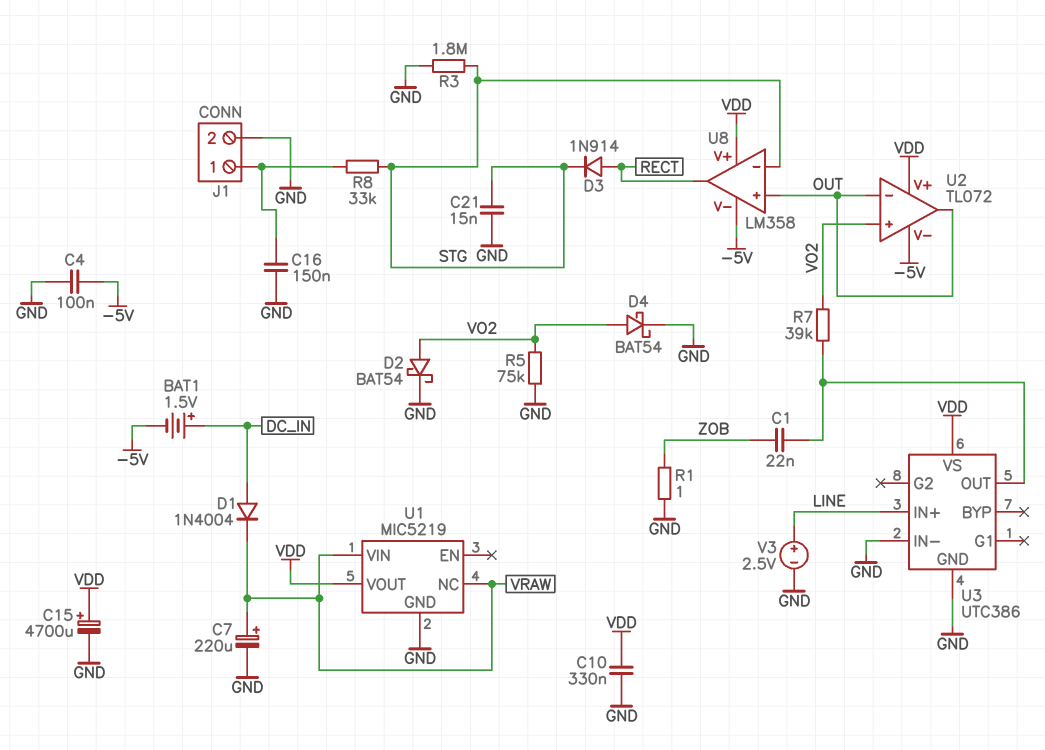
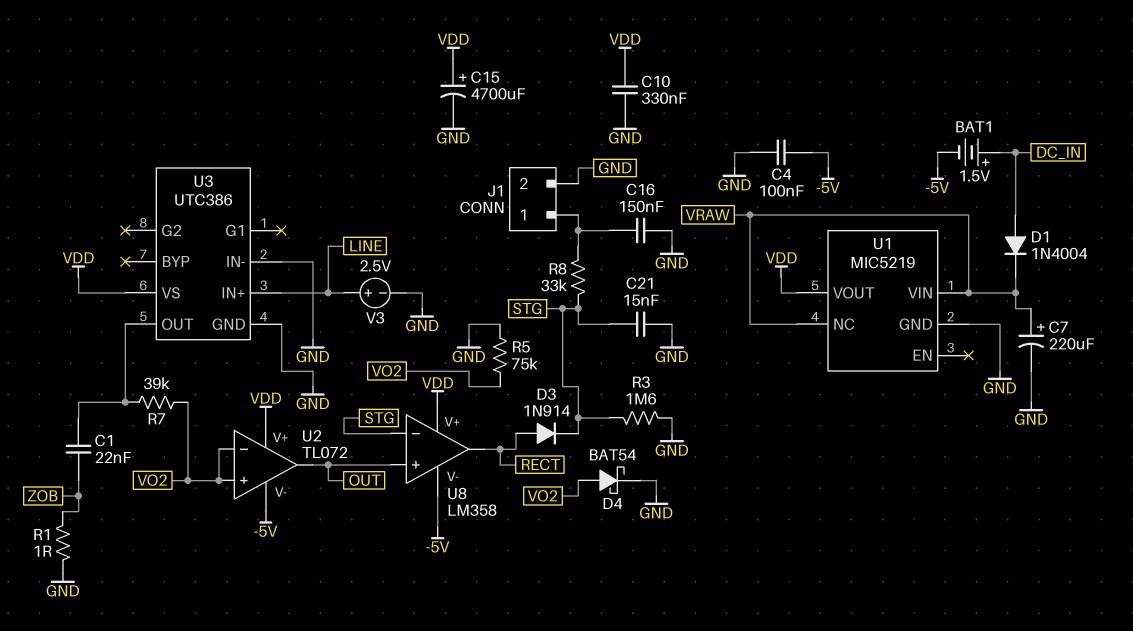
D2: schottky BAT54 (A VO2, K GND) -> none
R3: 1.8M (GND, STG) -> 1.6M (GND, STG)
U2 pin in-: OUT -> VO2

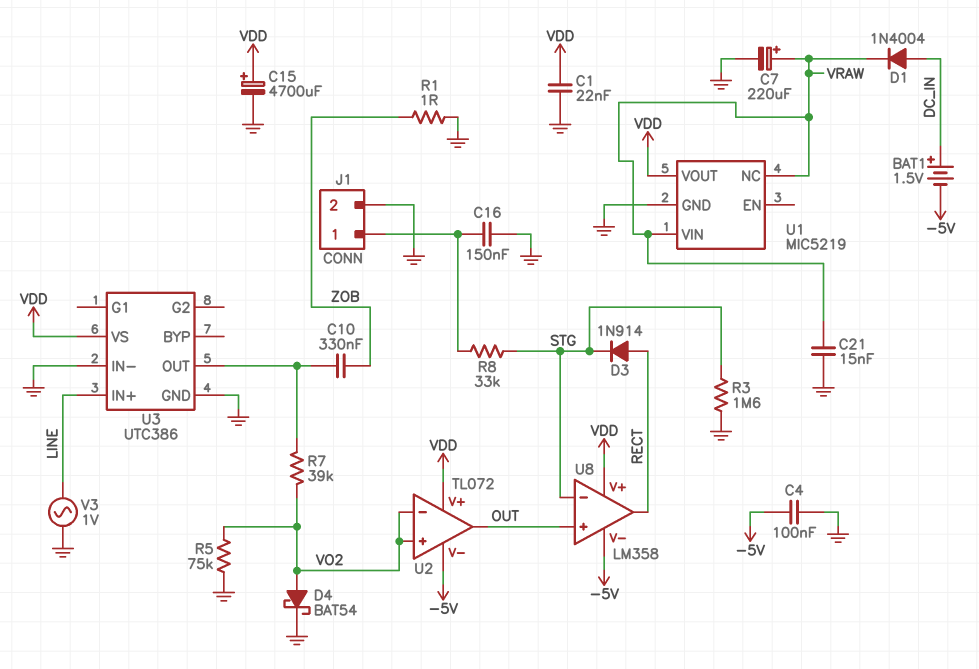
C1: 22nF (U3/OUT, ZOB) -> 22nF (GND, VDD)
C10: 330nF (GND, VDD) -> 330nF (U3/OUT, ZOB)
C21: 15nF (GND, STG) -> 15nF (GND, VRAW)
V3: 2.5V (plus LINE, minus GND) -> AC 1V (GND, LINE)

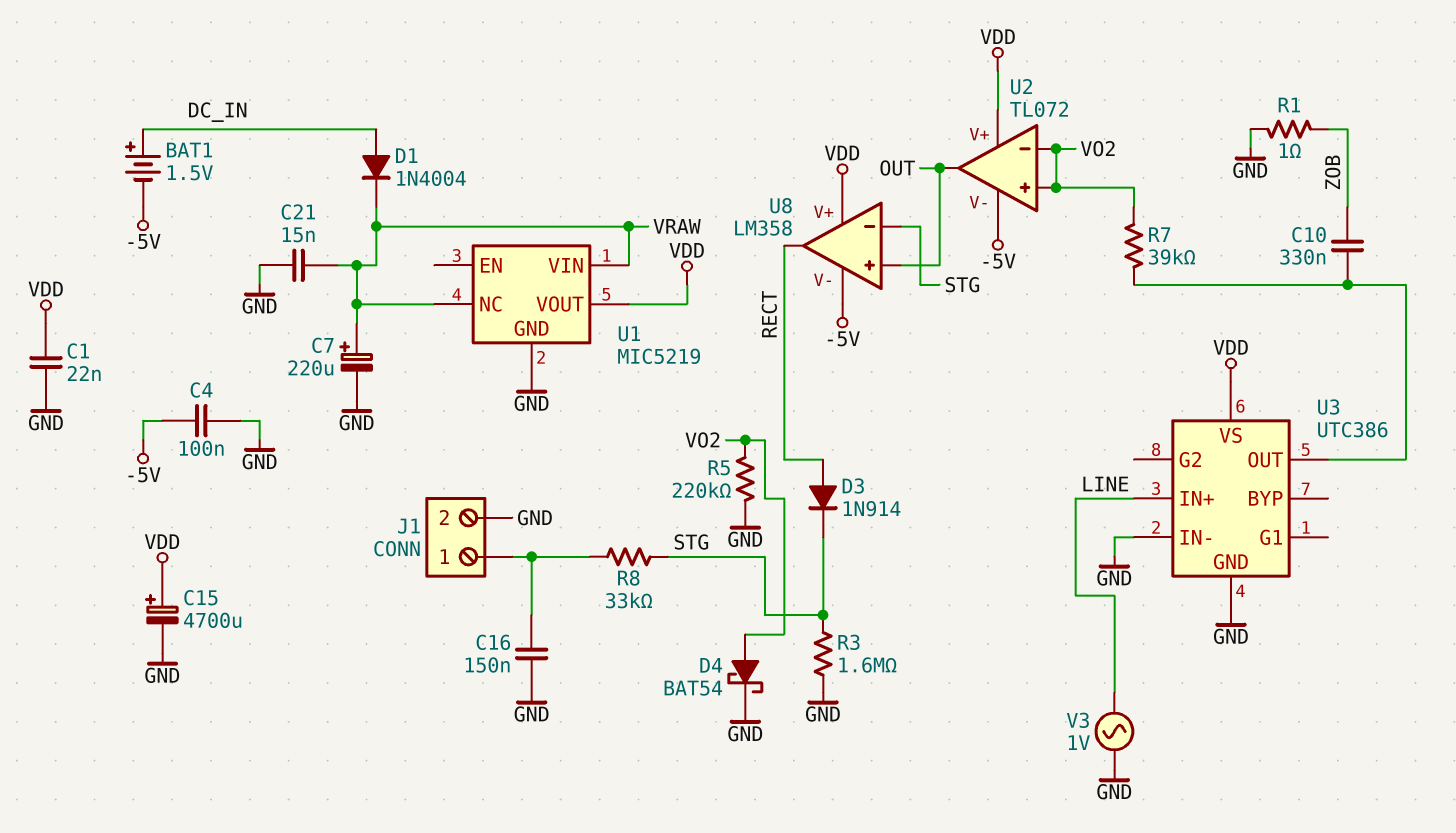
R5: 75k (GND, VO2) -> 220k (GND, VO2)

